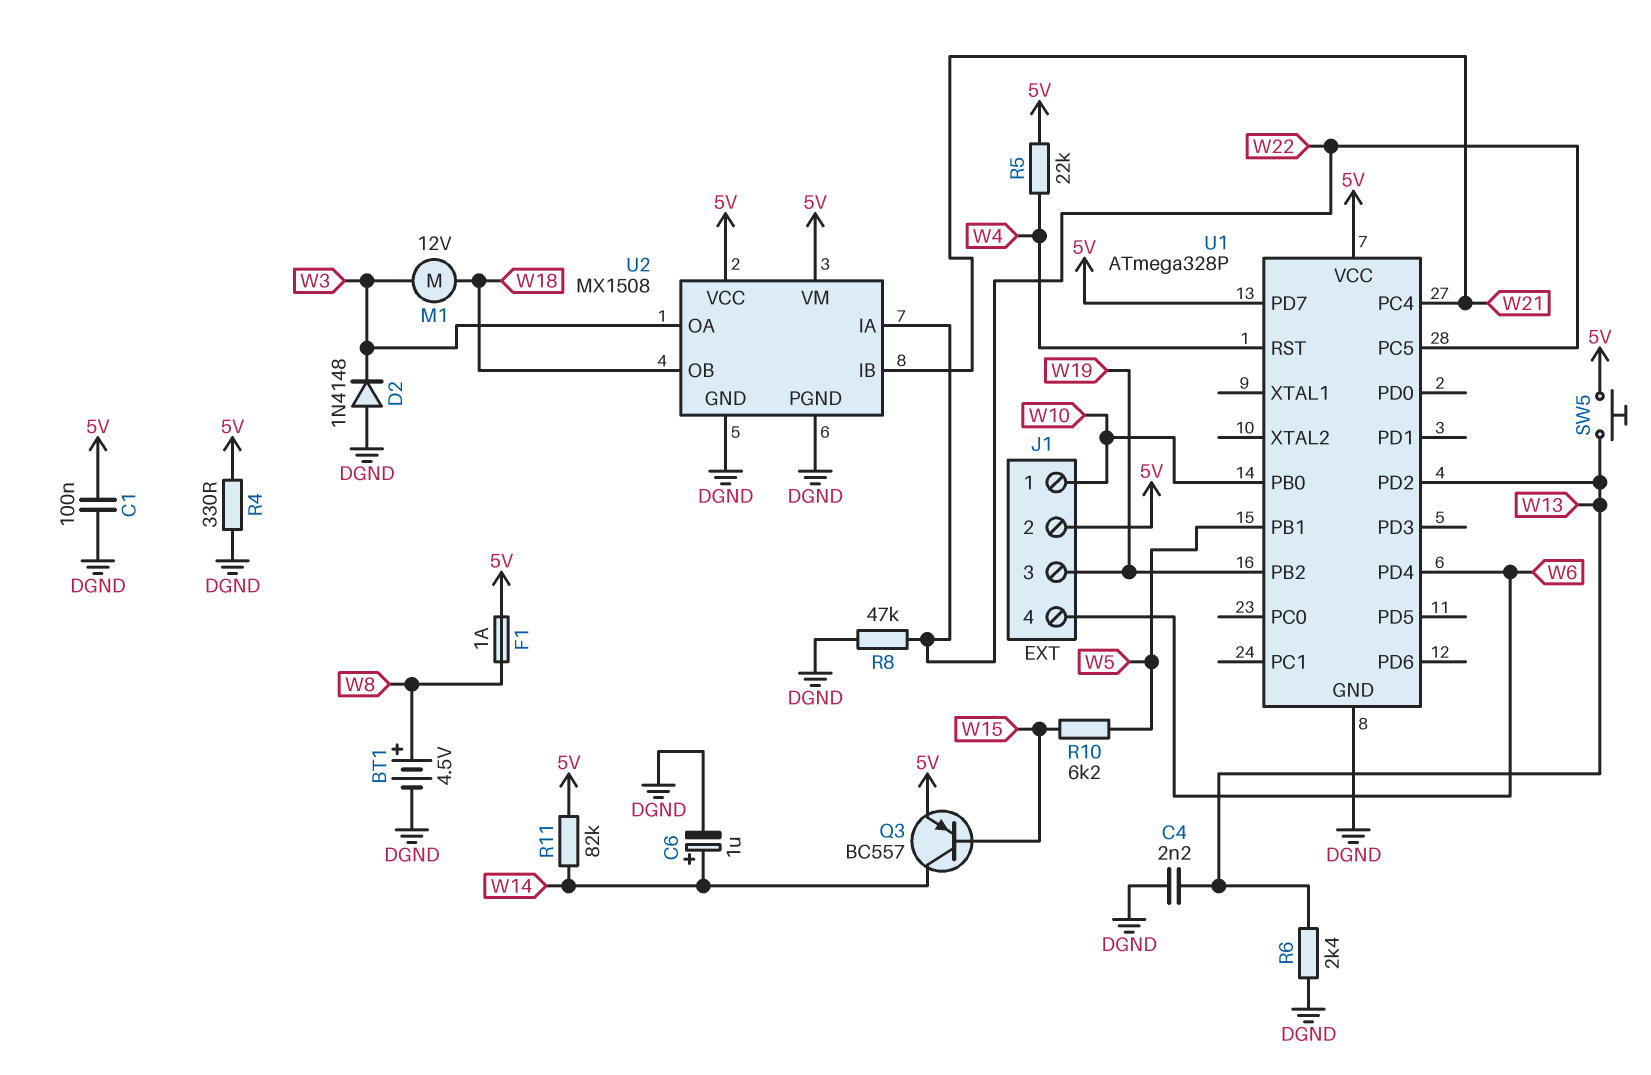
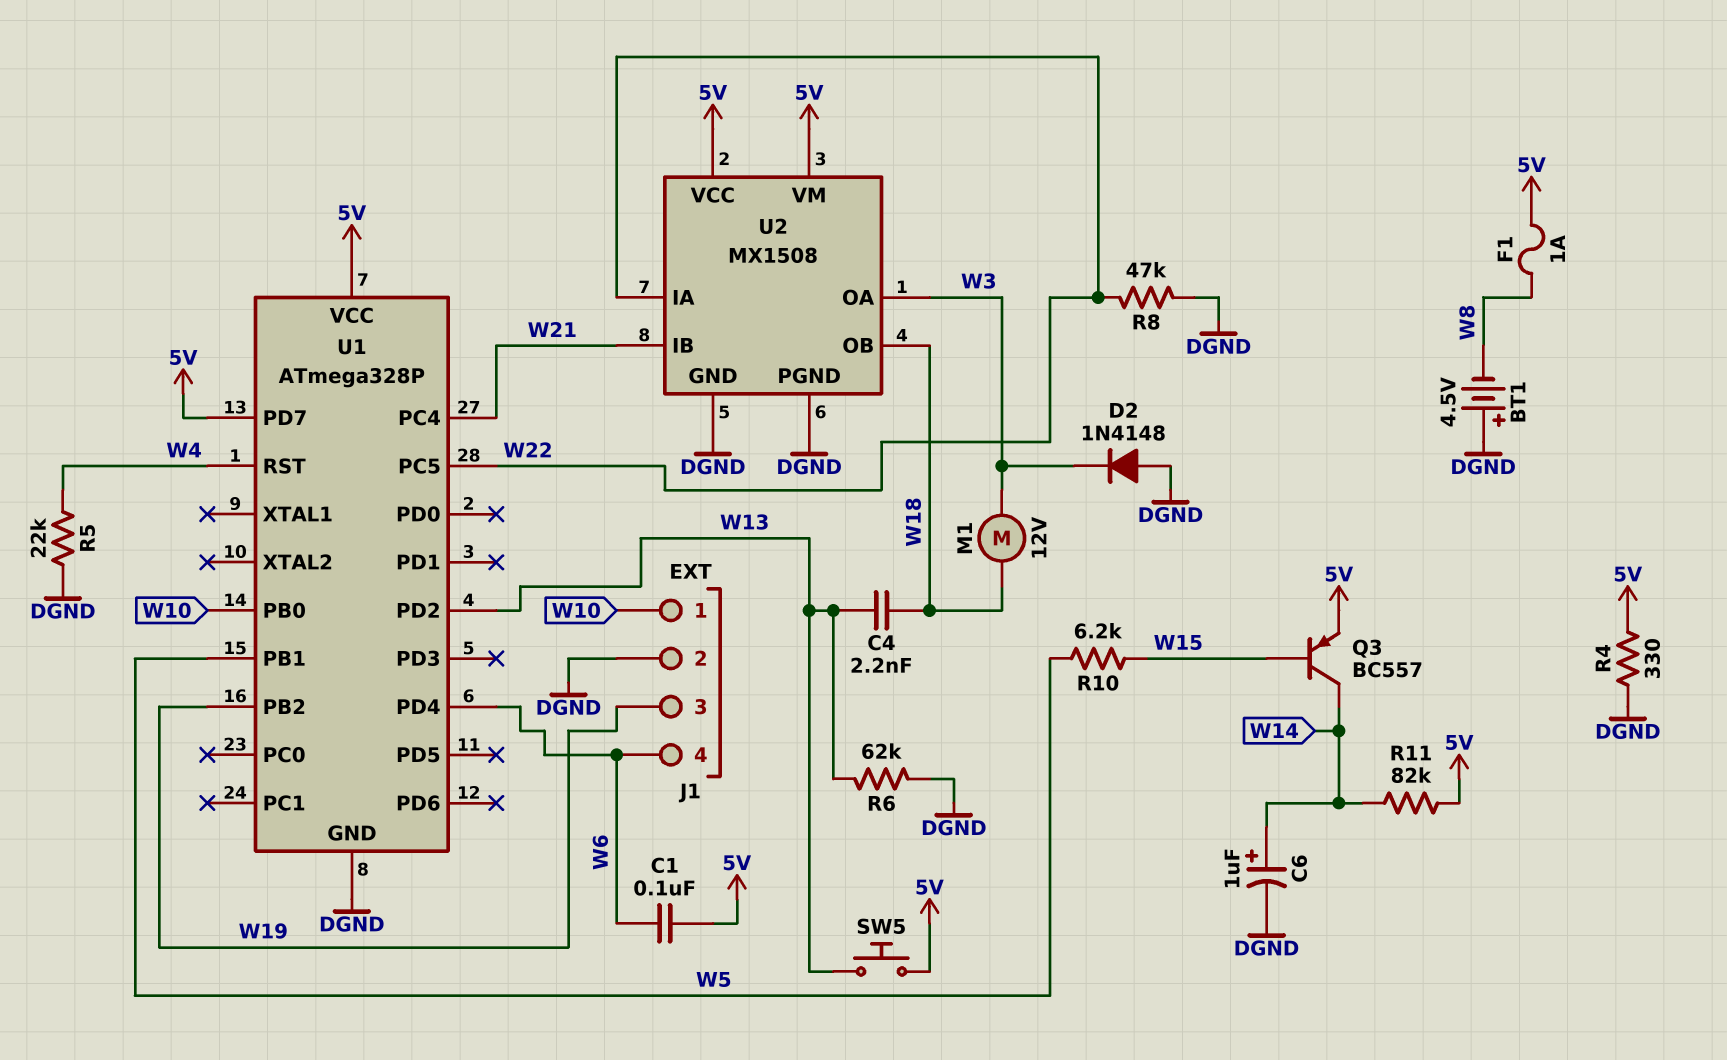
BT1: 4.5V (plus W8, minus DGND) -> 4.5V (plus DGND, minus W8)
C1: 100nF (5V, DGND) -> 100nF (5V, W6)
C4: 2.2nF (DGND, W13) -> 2.2nF (W13, W18)
J1 pin 2: 5V -> DGND
R5: 22k (5V, W4) -> 22k (DGND, W4)
R6: 2.4k (DGND, W13) -> 62k (DGND, W13)

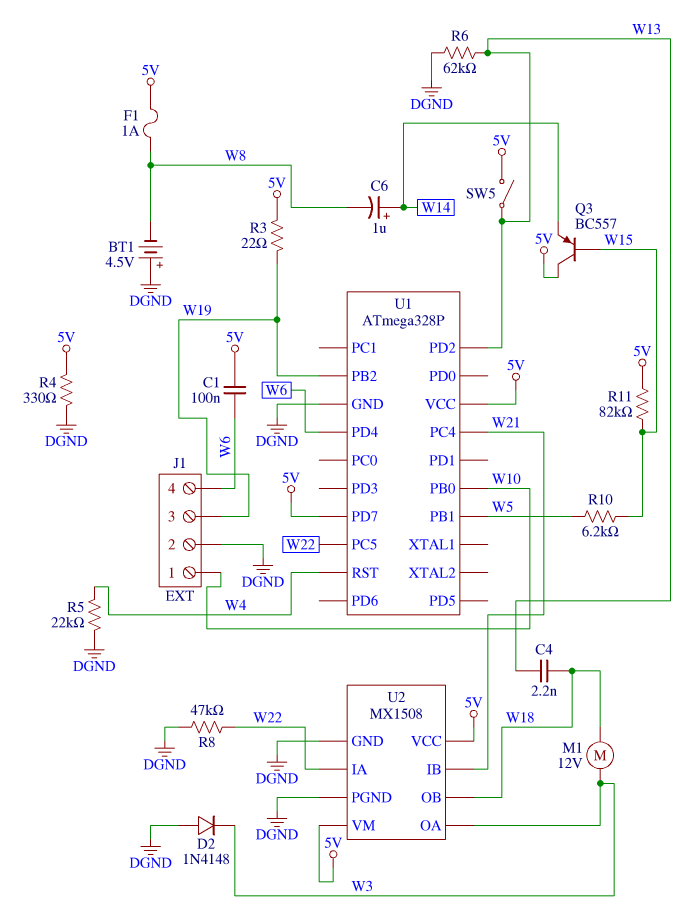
C6: 1uF (plus W14, minus DGND) -> 1uF (plus W14, minus W8)
Q3: PNP BC557 (B W15, C W14, E 5V) -> PNP BC557 (B W15, C 5V, E W14)
R3: none -> 22 (5V, W19)
R11: 82k (5V, W14) -> 82k (5V, W15)
SW5: button (5V, W13) -> switch (5V, W13)

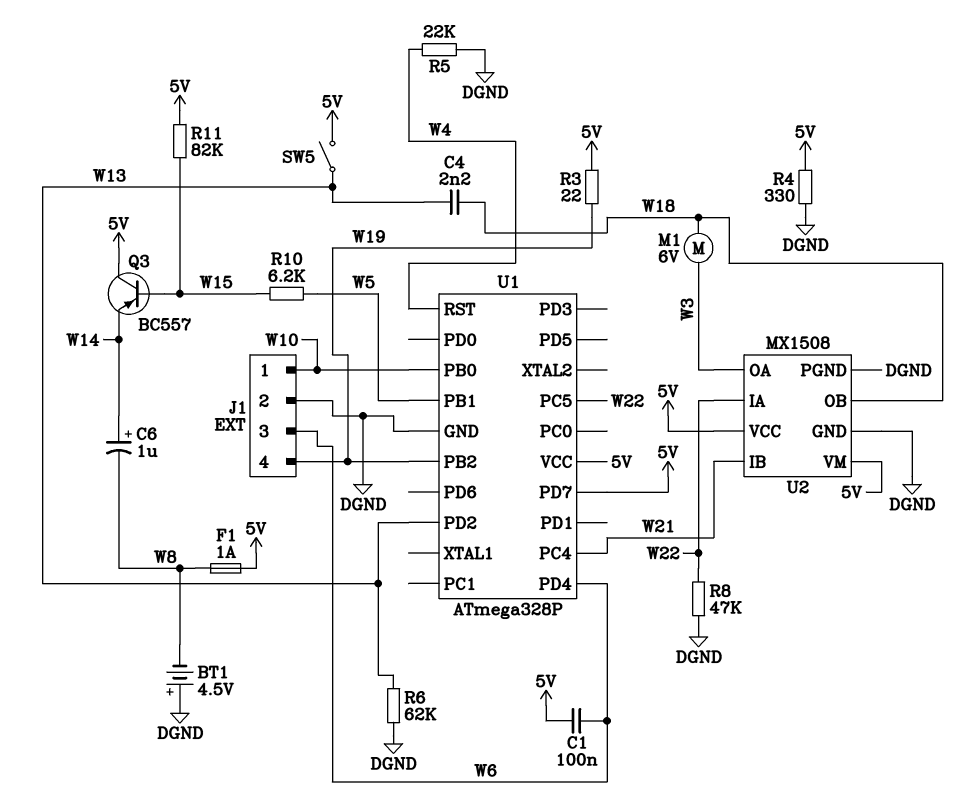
D2: diode 1N4148 (A DGND, K W3) -> none
J1 pin 3: W19 -> W6
J1 pin 4: W6 -> W19
M1: motor 12V (W3, W18) -> motor 6V (W3, W18)

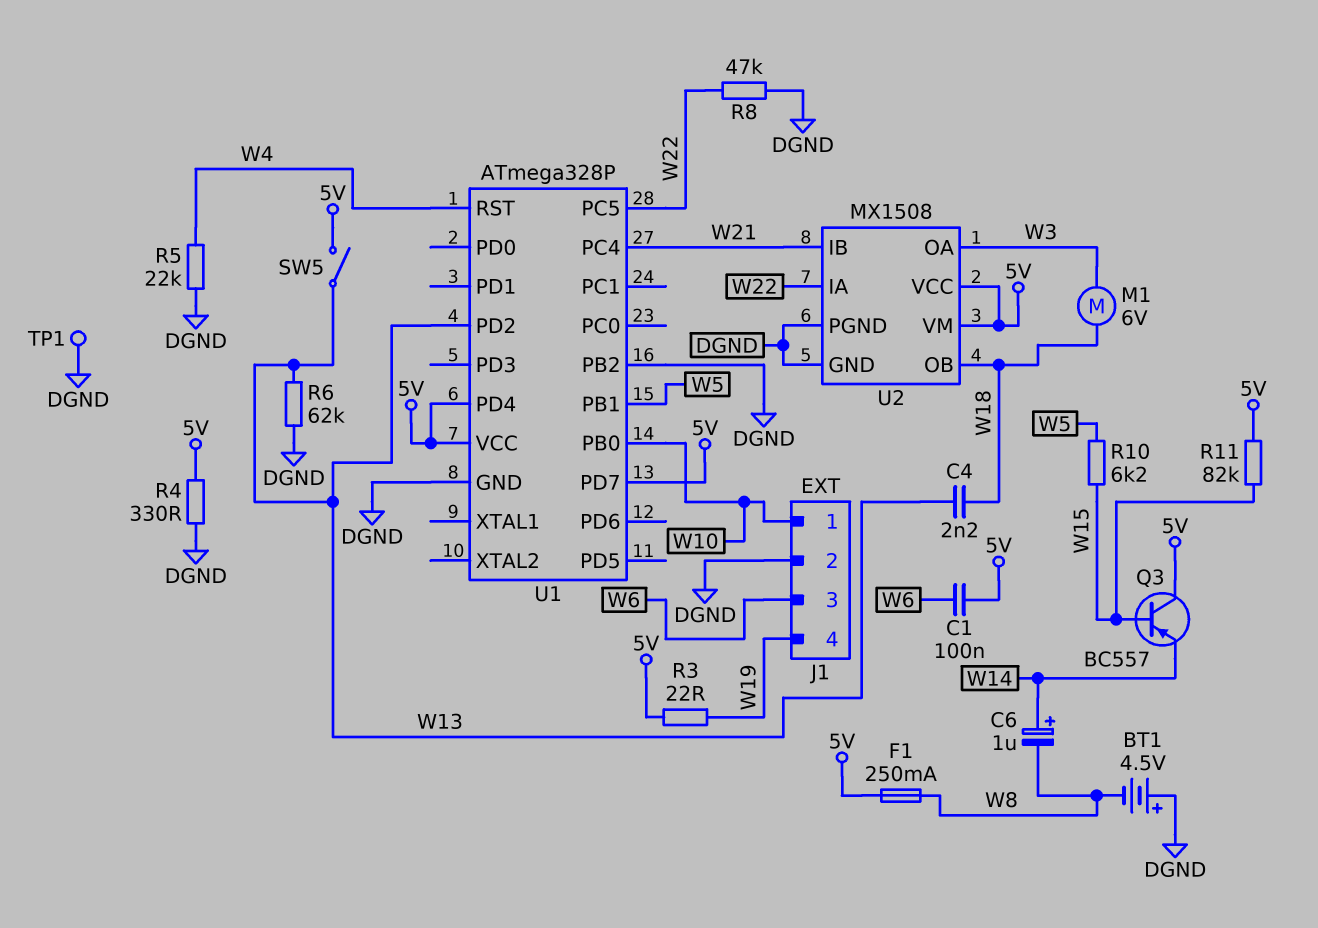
F1: 1A (5V, W8) -> 250mA (5V, W8)
TP1: none -> test point (DGND)
U1 pin PB2: W19 -> DGND
U1 pin PD4: W6 -> 5V

